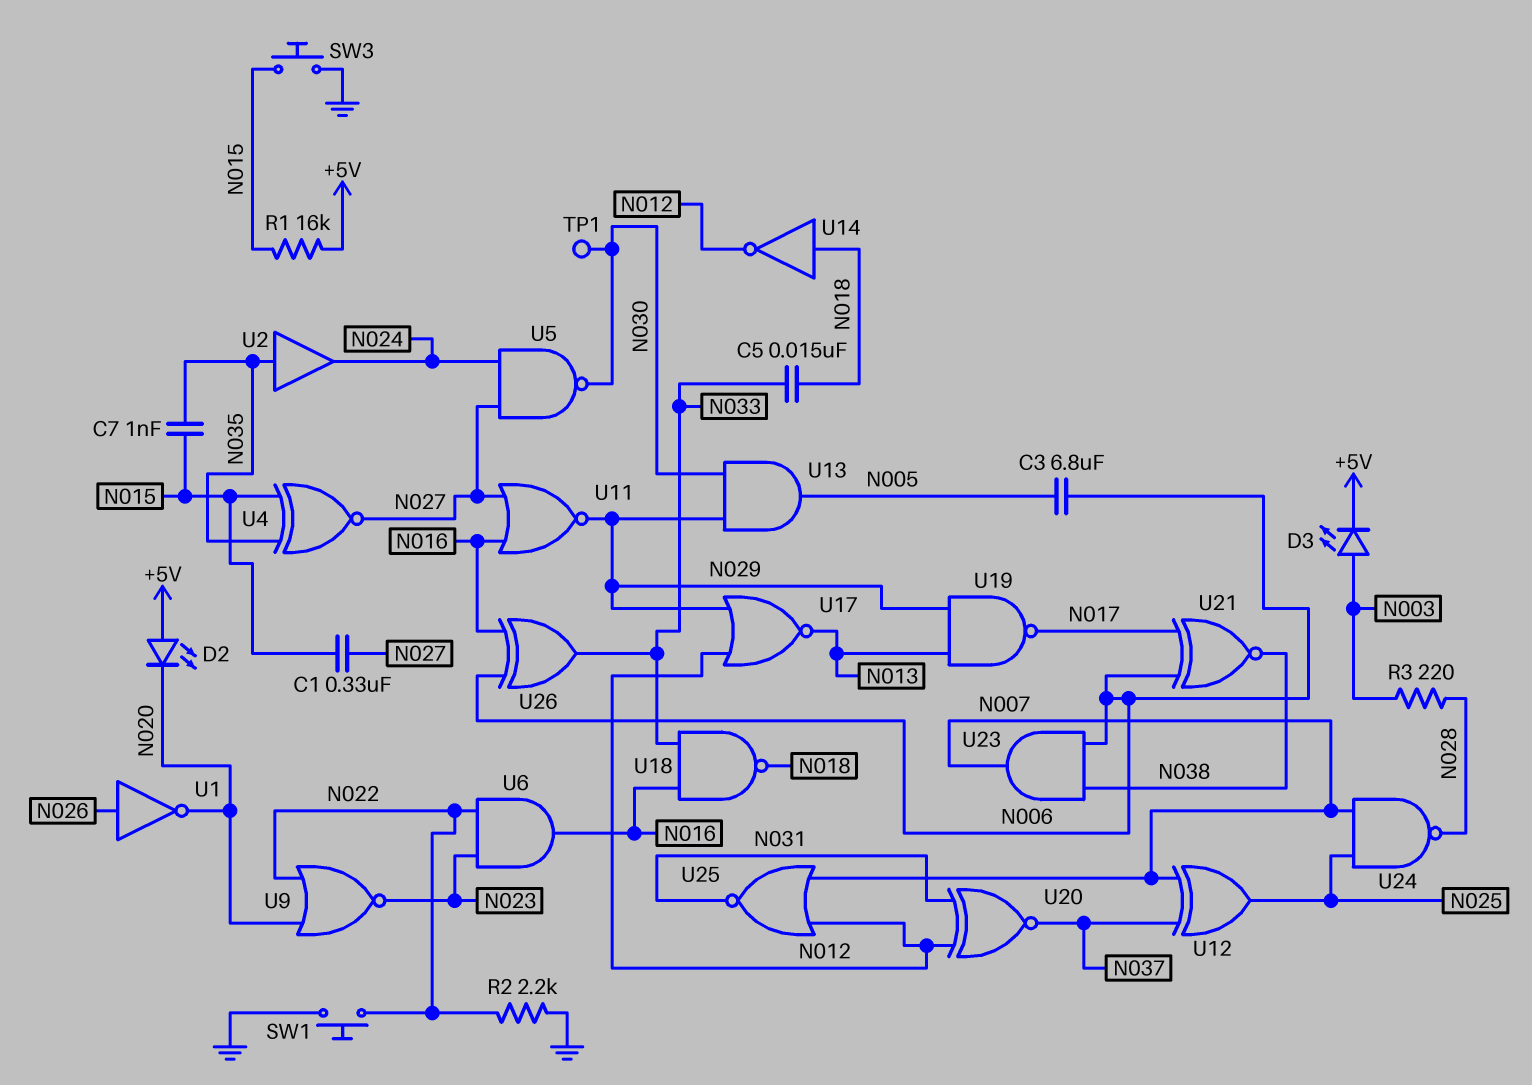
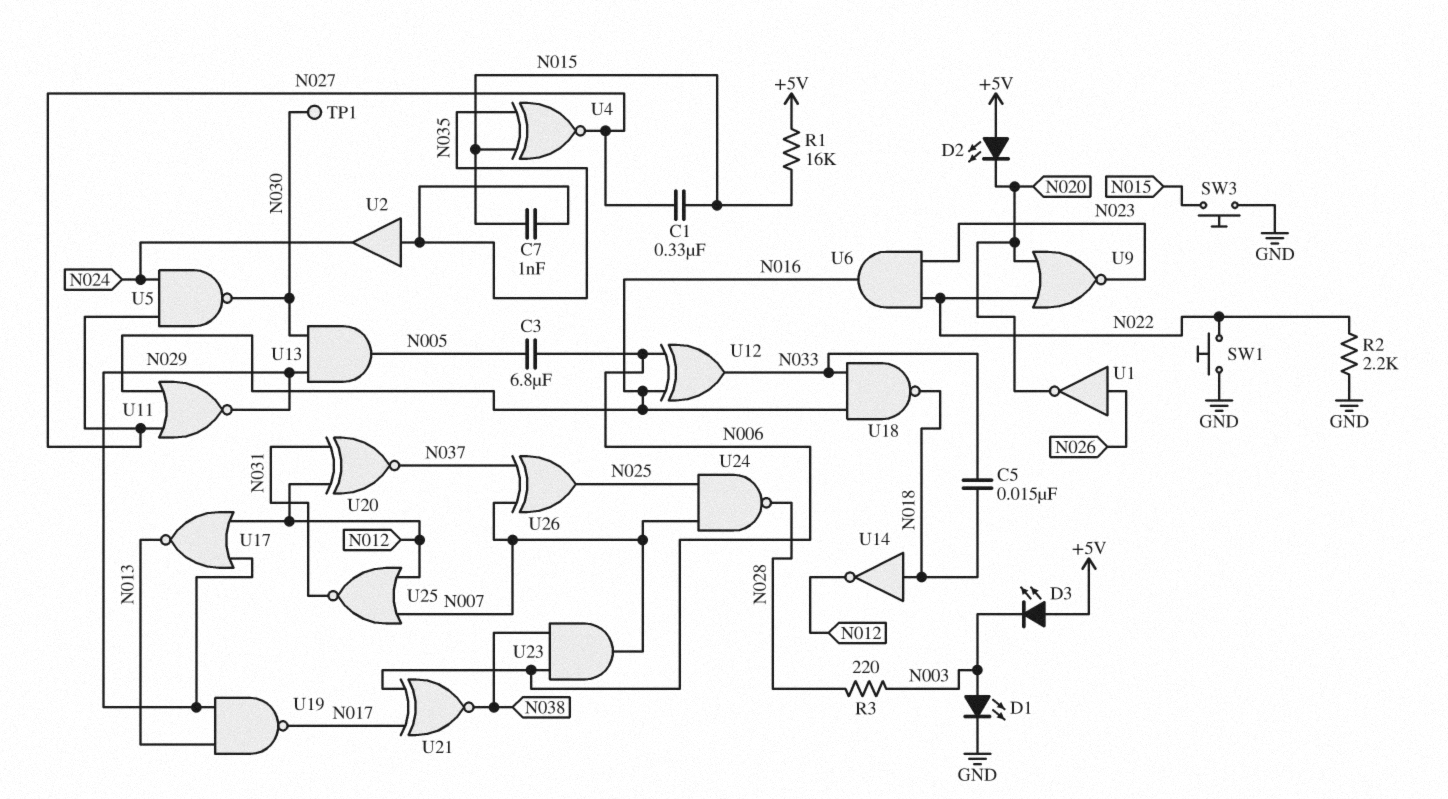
D1: none -> LED (A N003, K GND)
D3: LED (A N003, K +5V) -> LED (A +5V, K N003)
U12: XOR (in N007, in N037, out N025) -> XOR (in N006, in N016, out N033)
U26: XOR (in N006, in N016, out N033) -> XOR (in N007, in N037, out N025)

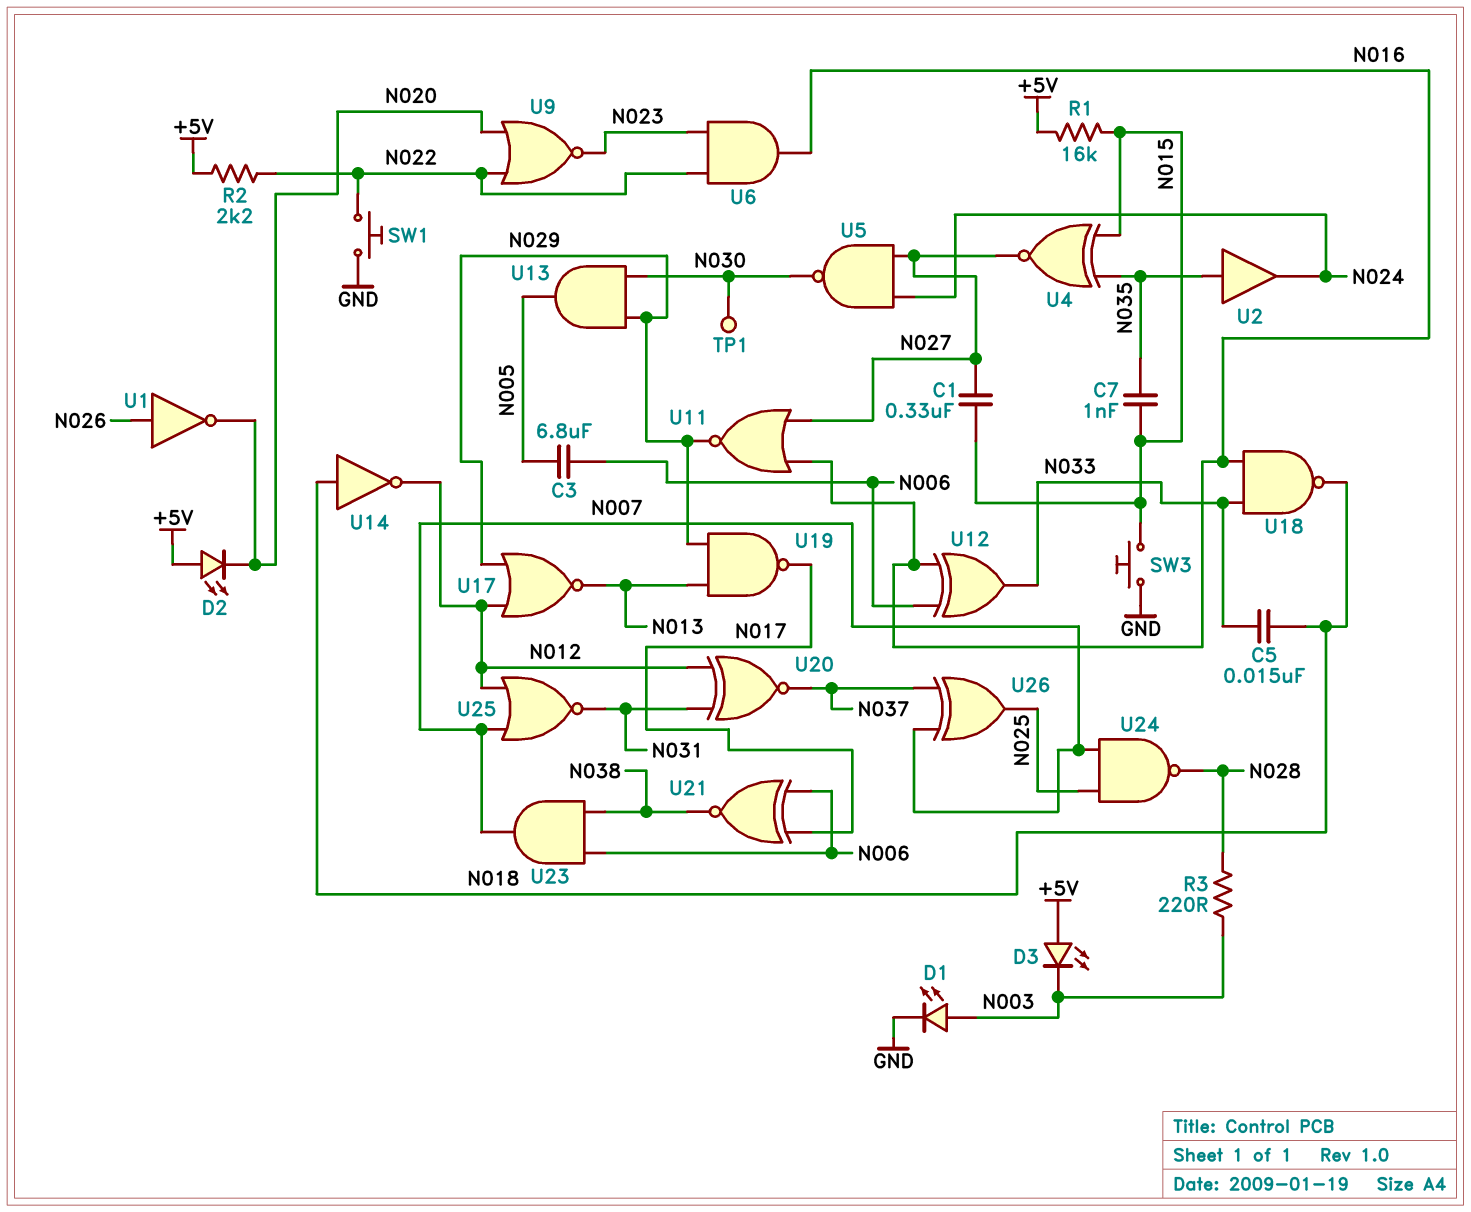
R2: 2.2k (GND, N022) -> 2.2k (+5V, N022)

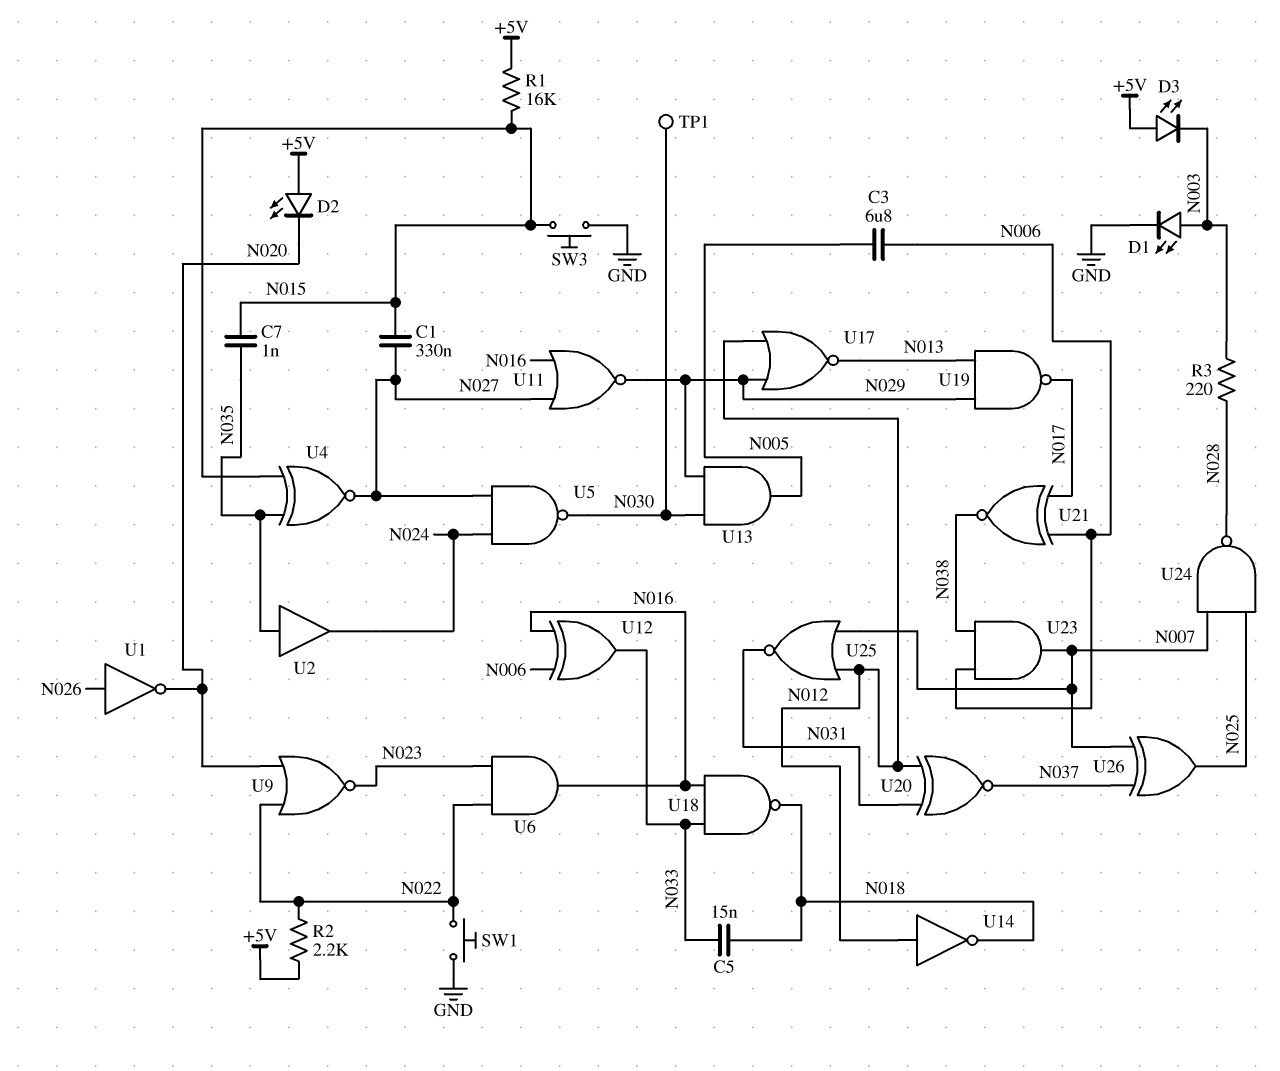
U14: NOT (in N018, out N012) -> NOT (in N012, out N018)

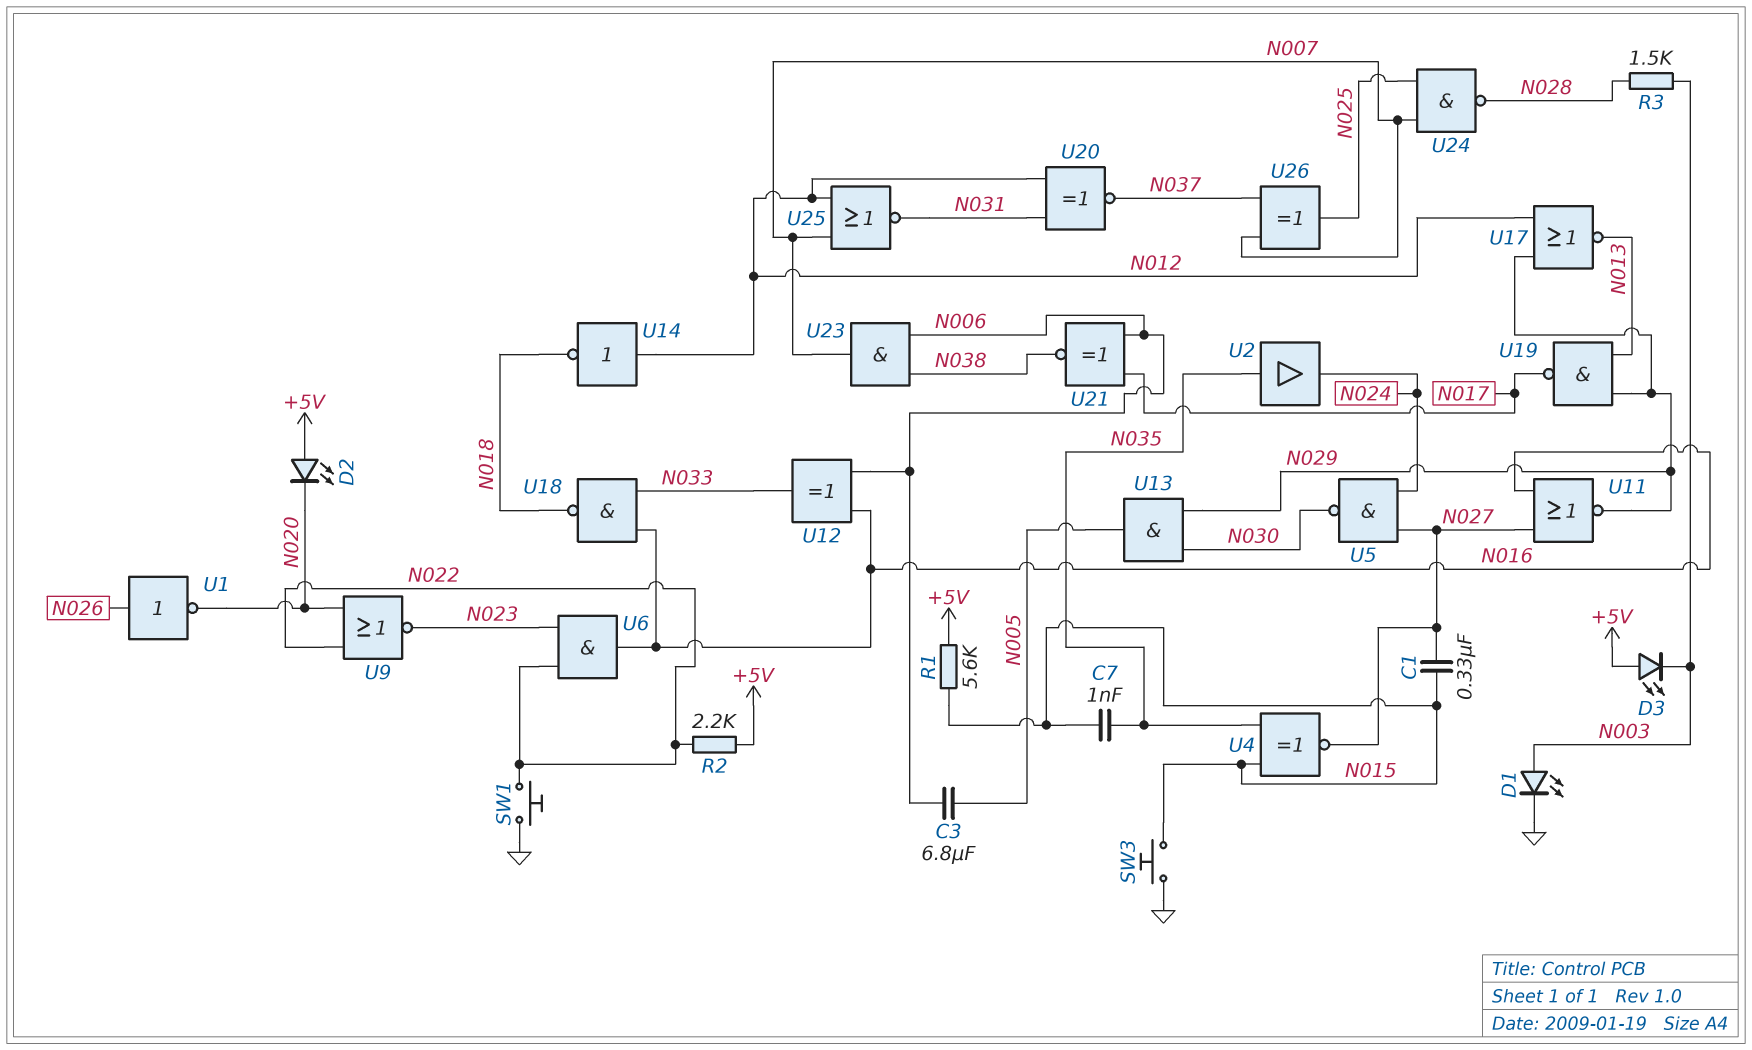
C5: 15nF (N018, N033) -> none
R1: 16k (+5V, N015) -> 5.6k (+5V, N015)
R3: 220 (N003, N028) -> 1.5k (N003, N028)
TP1: test point (N030) -> none

